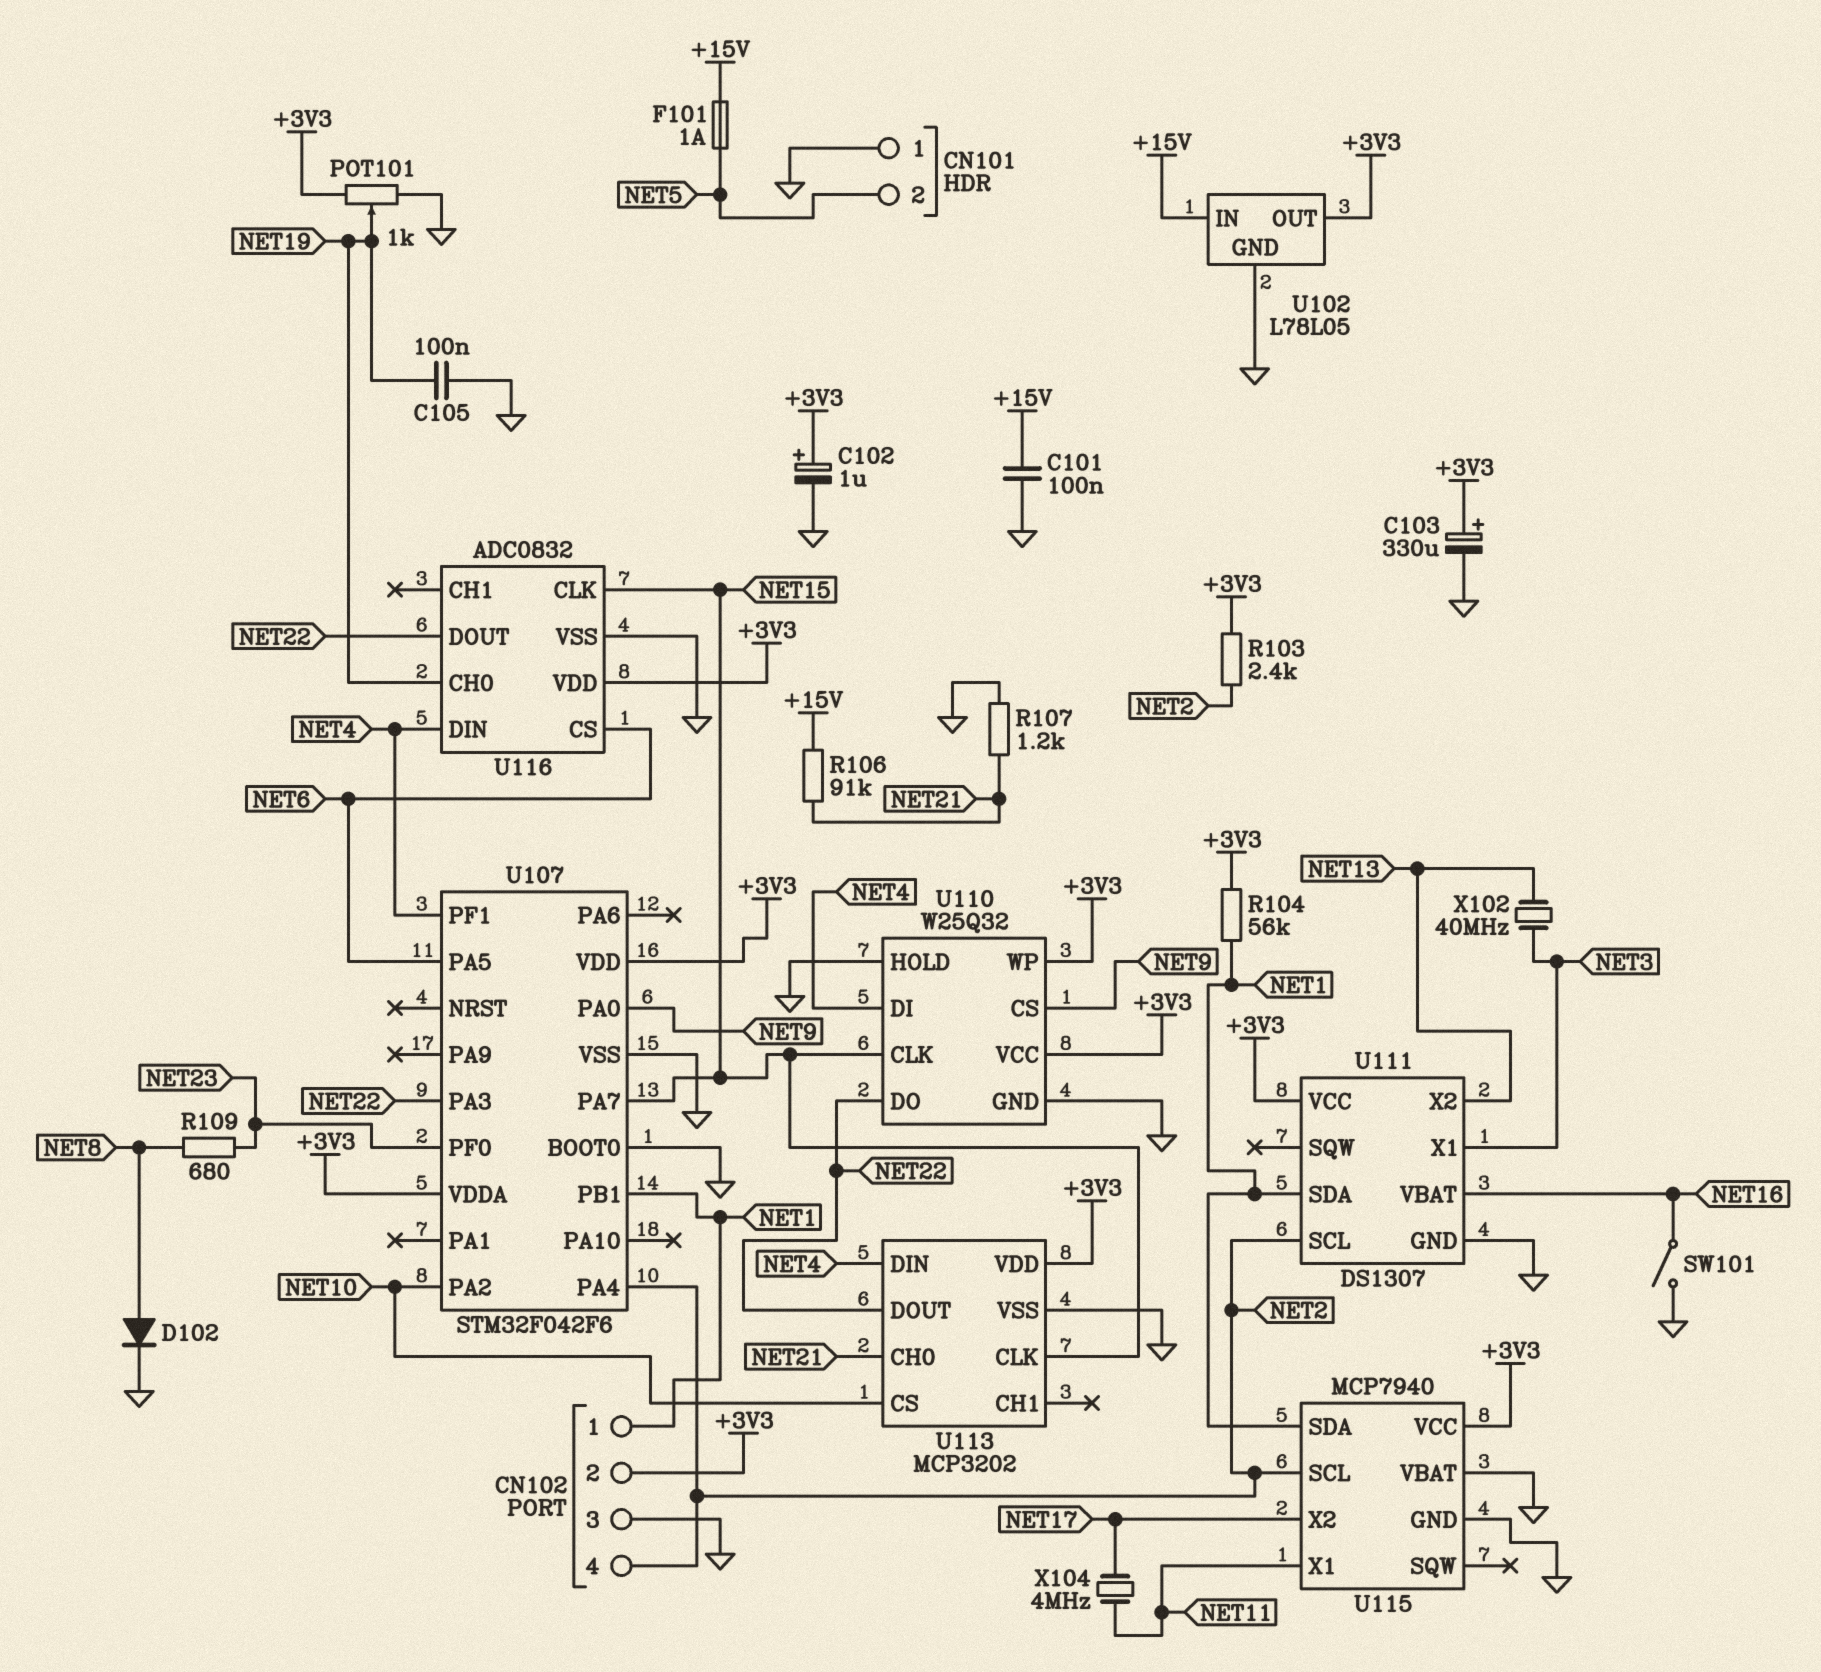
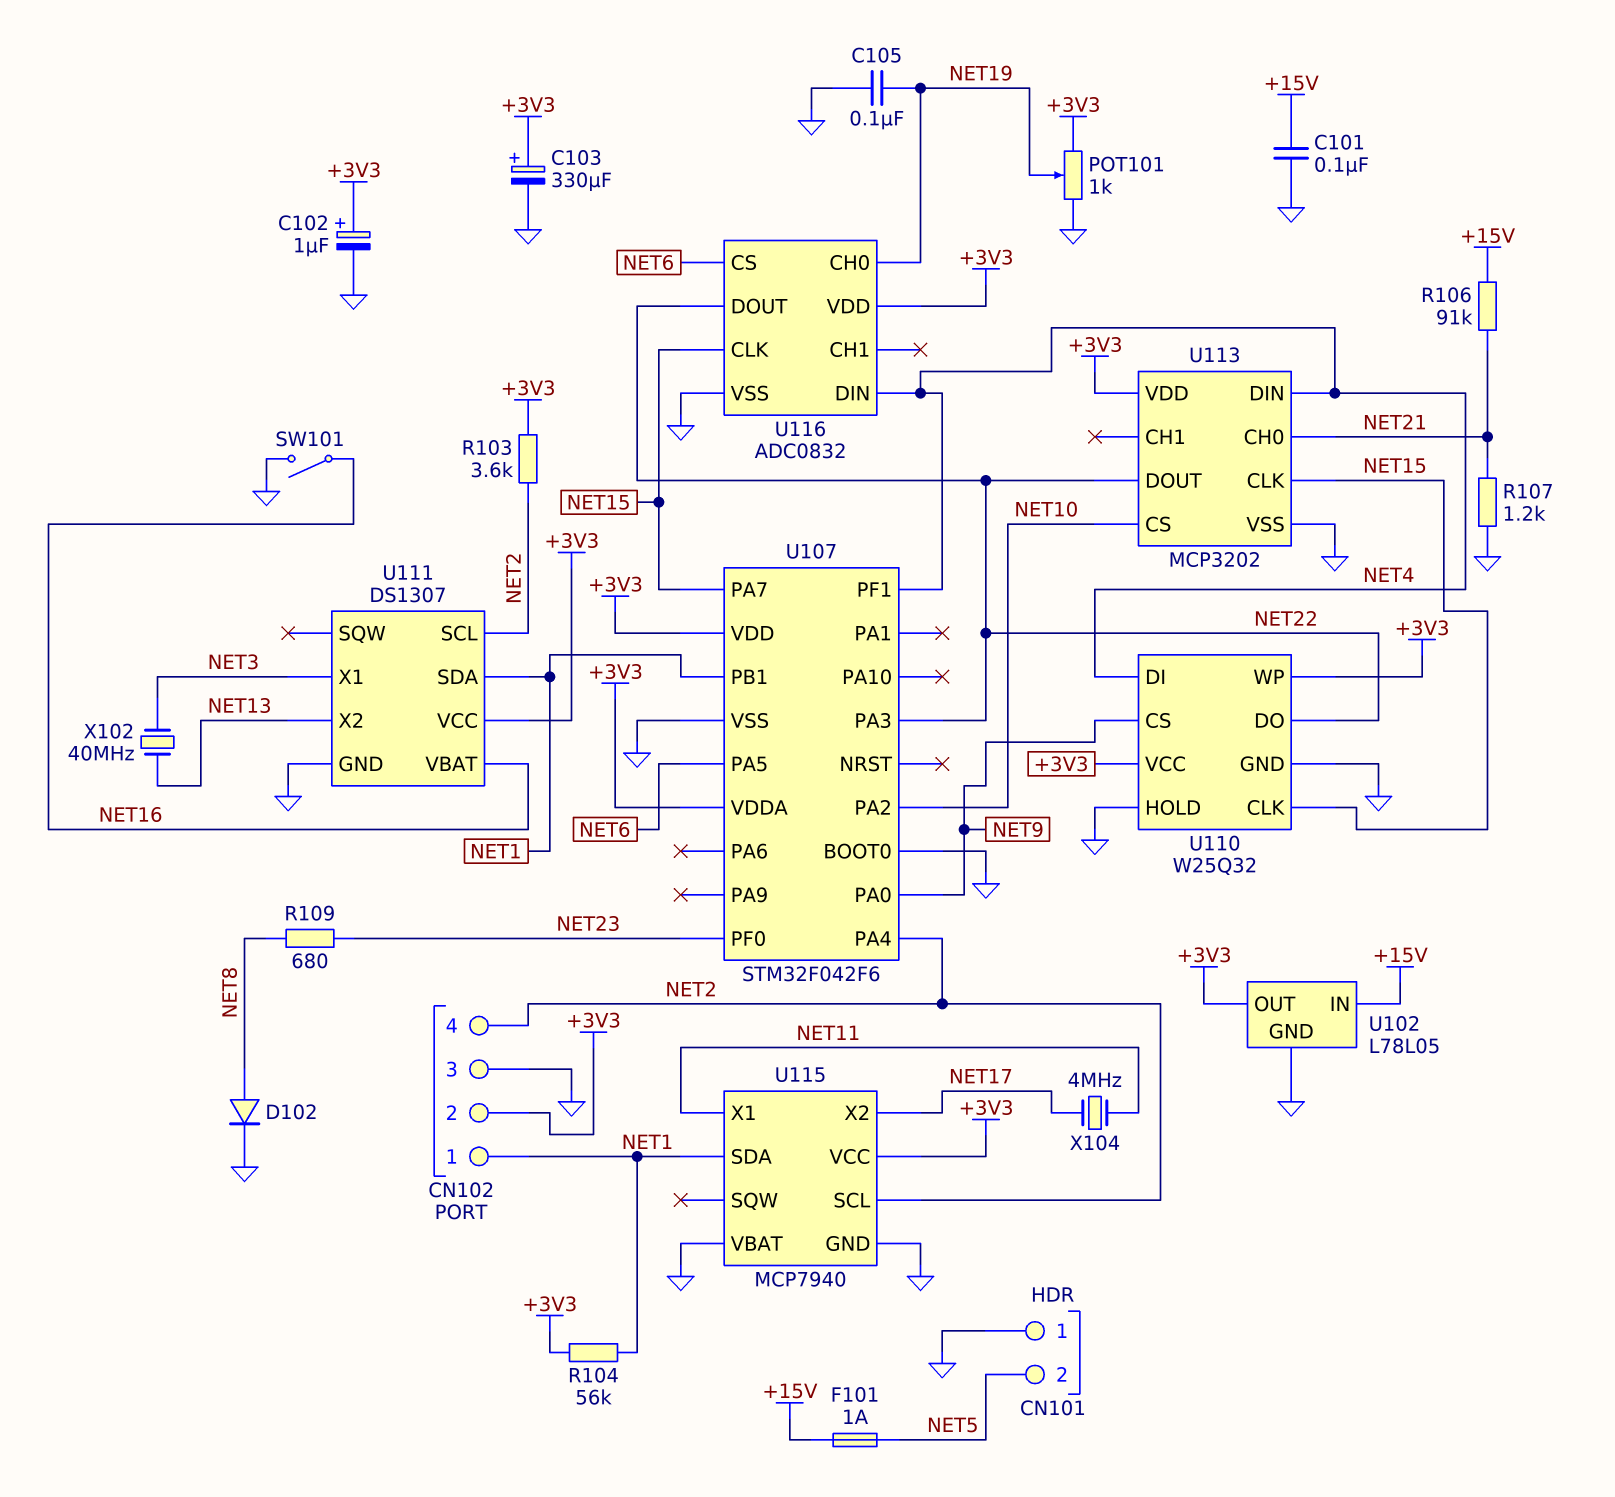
R103: 2.4k (+3V3, NET2) -> 3.6k (+3V3, NET2)

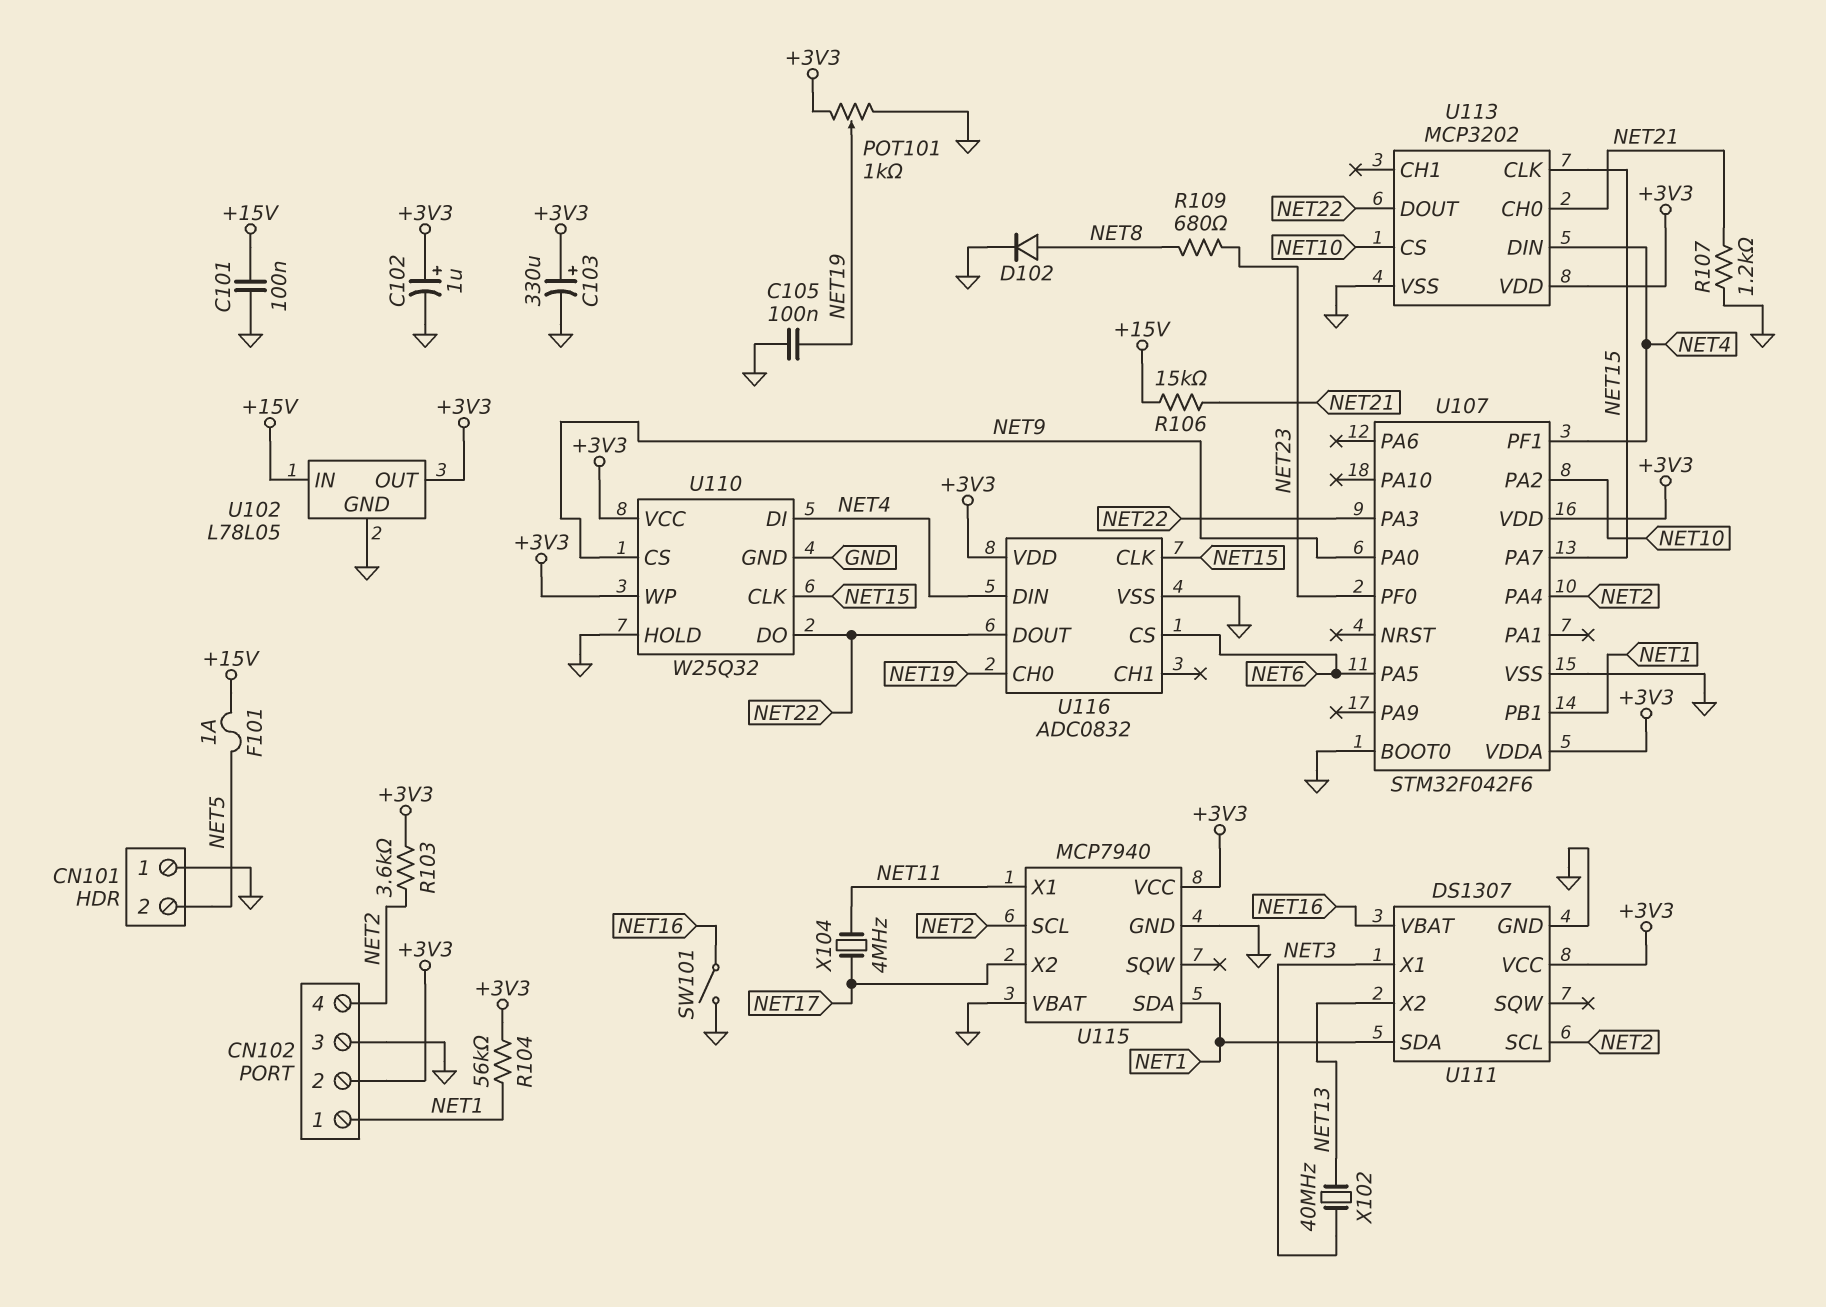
R106: 91k (+15V, NET21) -> 15k (+15V, NET21)

